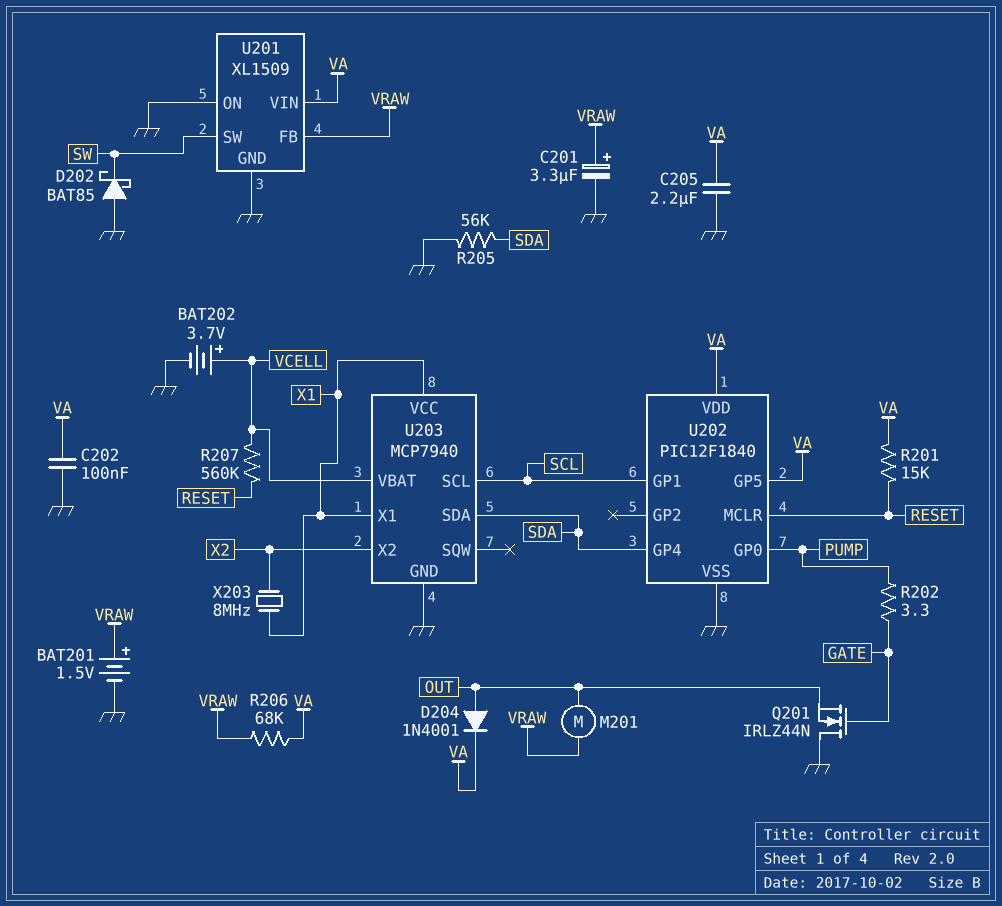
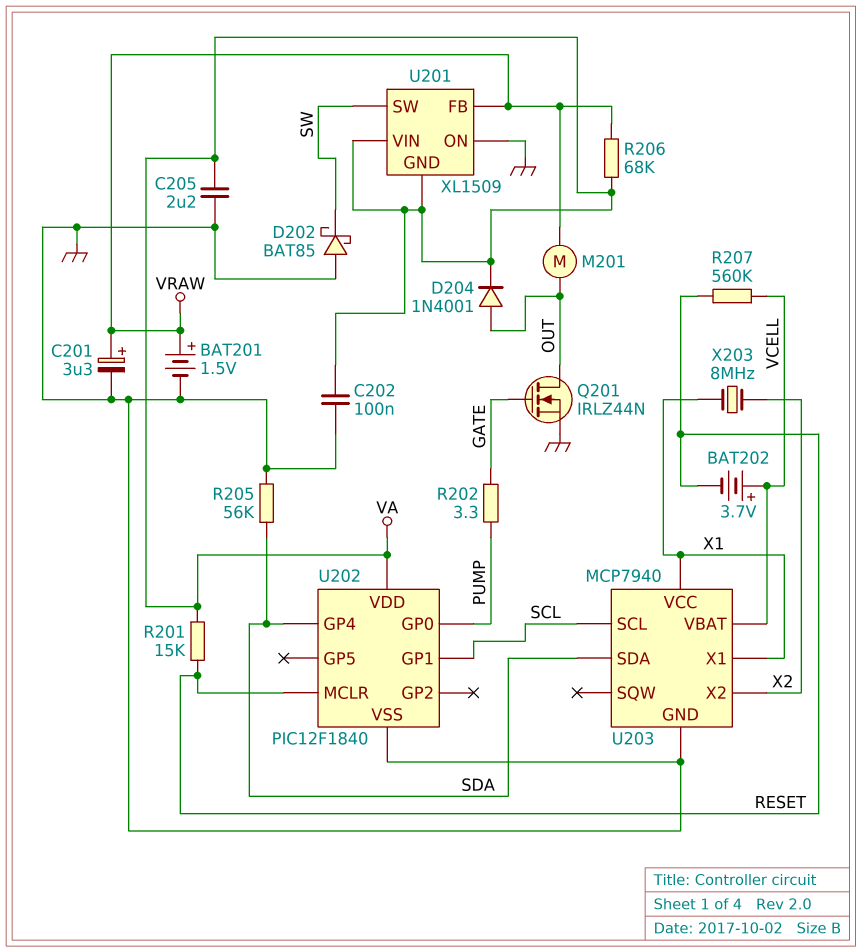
BAT202: 3.7V (plus VCELL, minus GND) -> 3.7V (plus VCELL, minus RESET)
Q201: NMOS IRLZ44N (G GATE, D GND, S OUT) -> NMOS IRLZ44N (G GATE, D OUT, S GND)
U201 pin GND: GND -> VA
U202 pin GP5: VA -> none

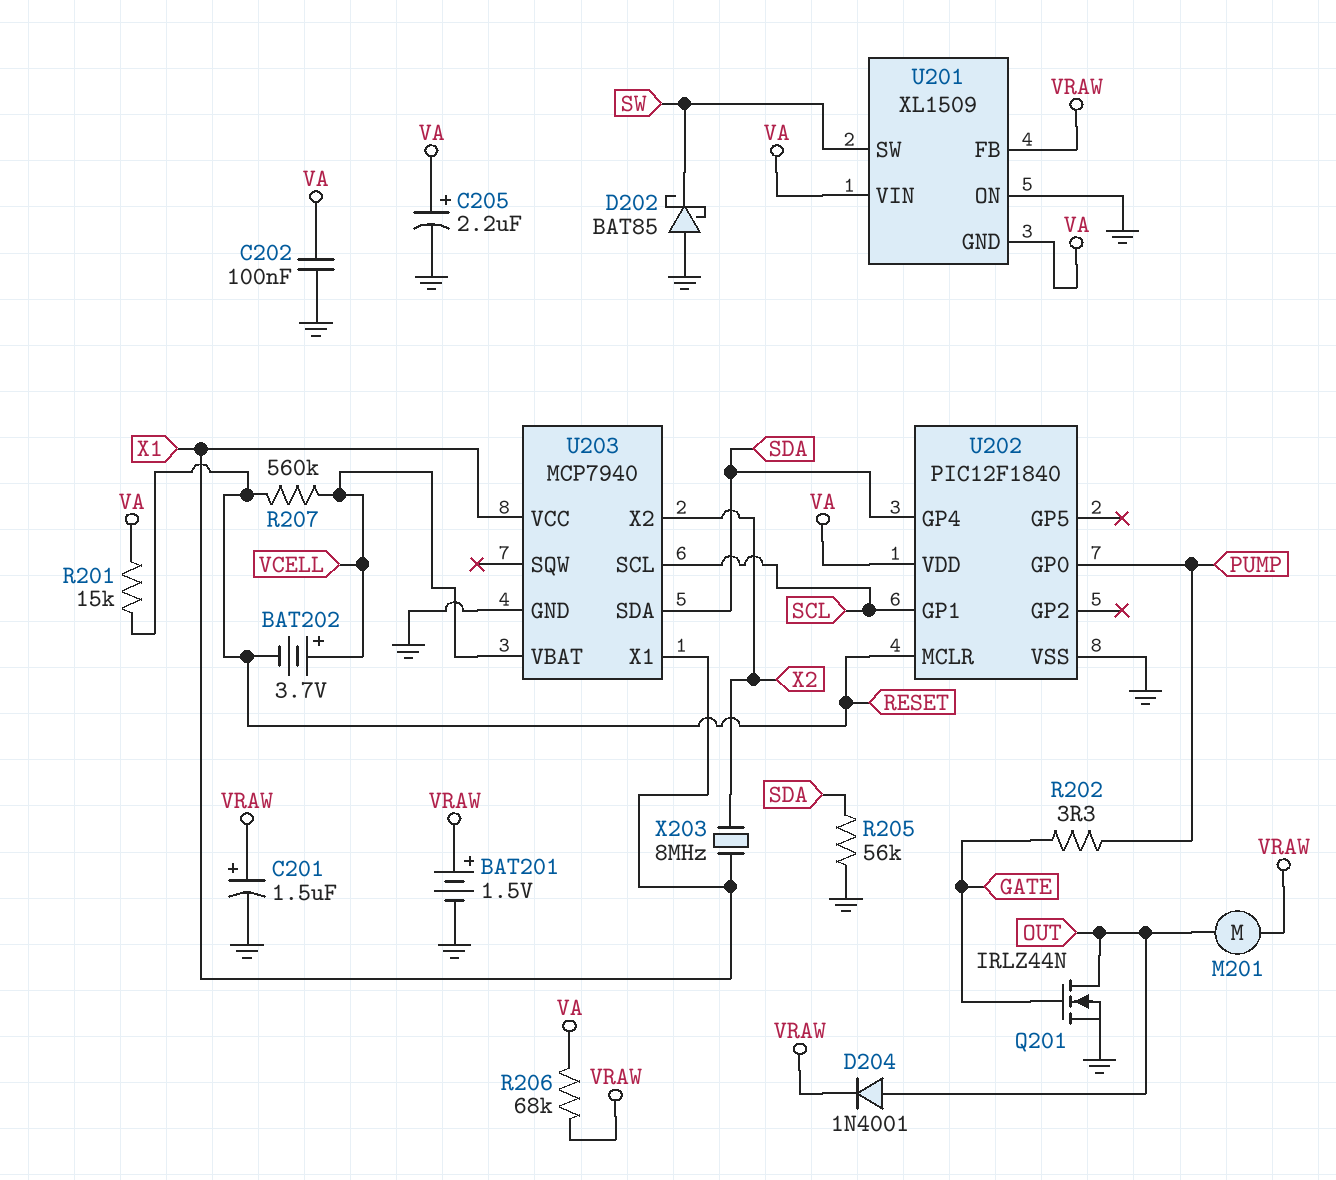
C201: 3.3uF (plus VRAW, minus GND) -> 1.5uF (plus VRAW, minus GND)
C205: 2.2uF (GND, VA) -> 2.2uF (plus VA, minus GND)
D204: diode 1N4001 (A OUT, K VA) -> diode 1N4001 (A OUT, K VRAW)

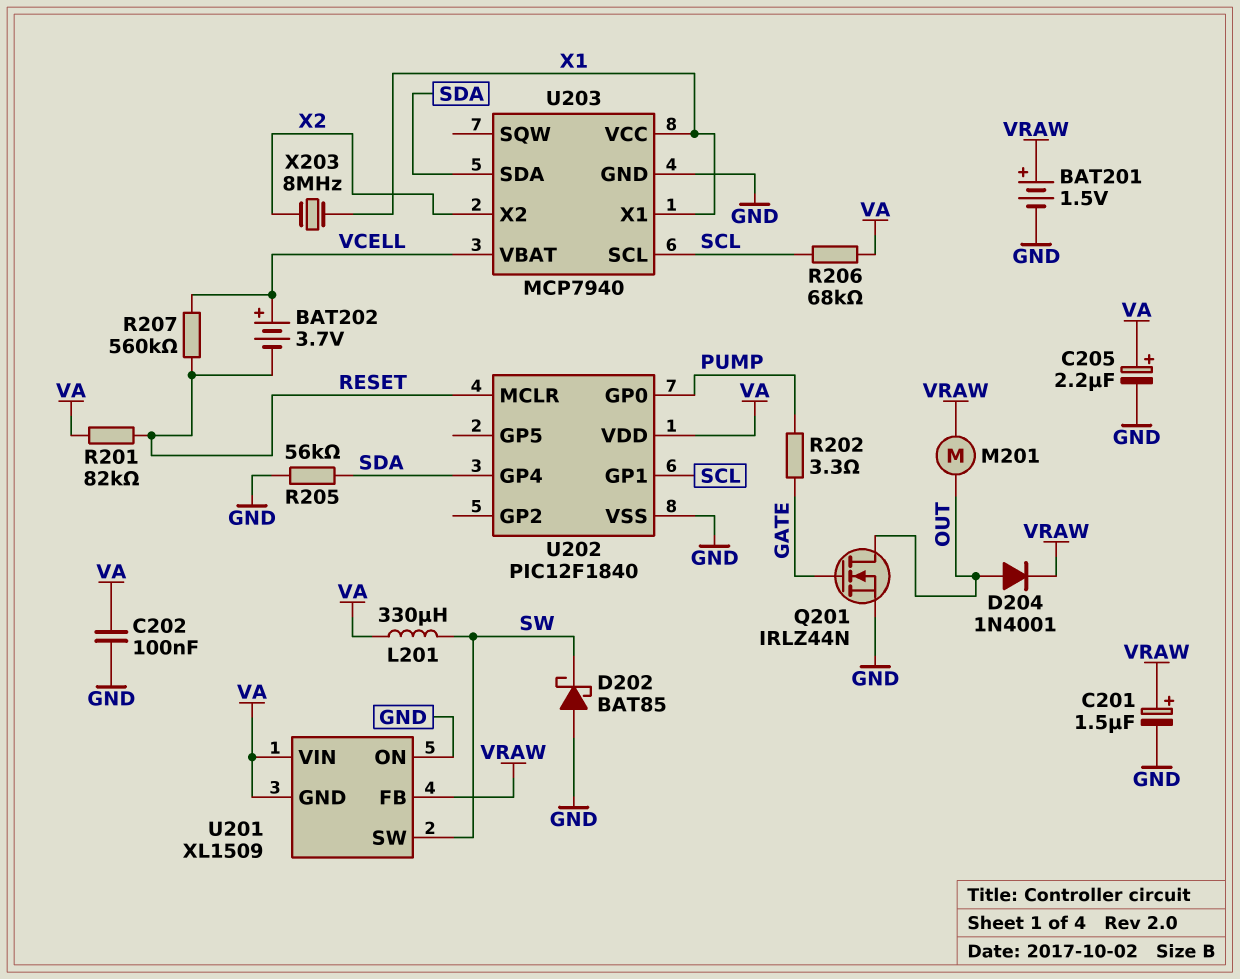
L201: none -> 330uH (SW, VA)
R201: 15k (RESET, VA) -> 82k (RESET, VA)
R206: 68k (VA, VRAW) -> 68k (SCL, VA)

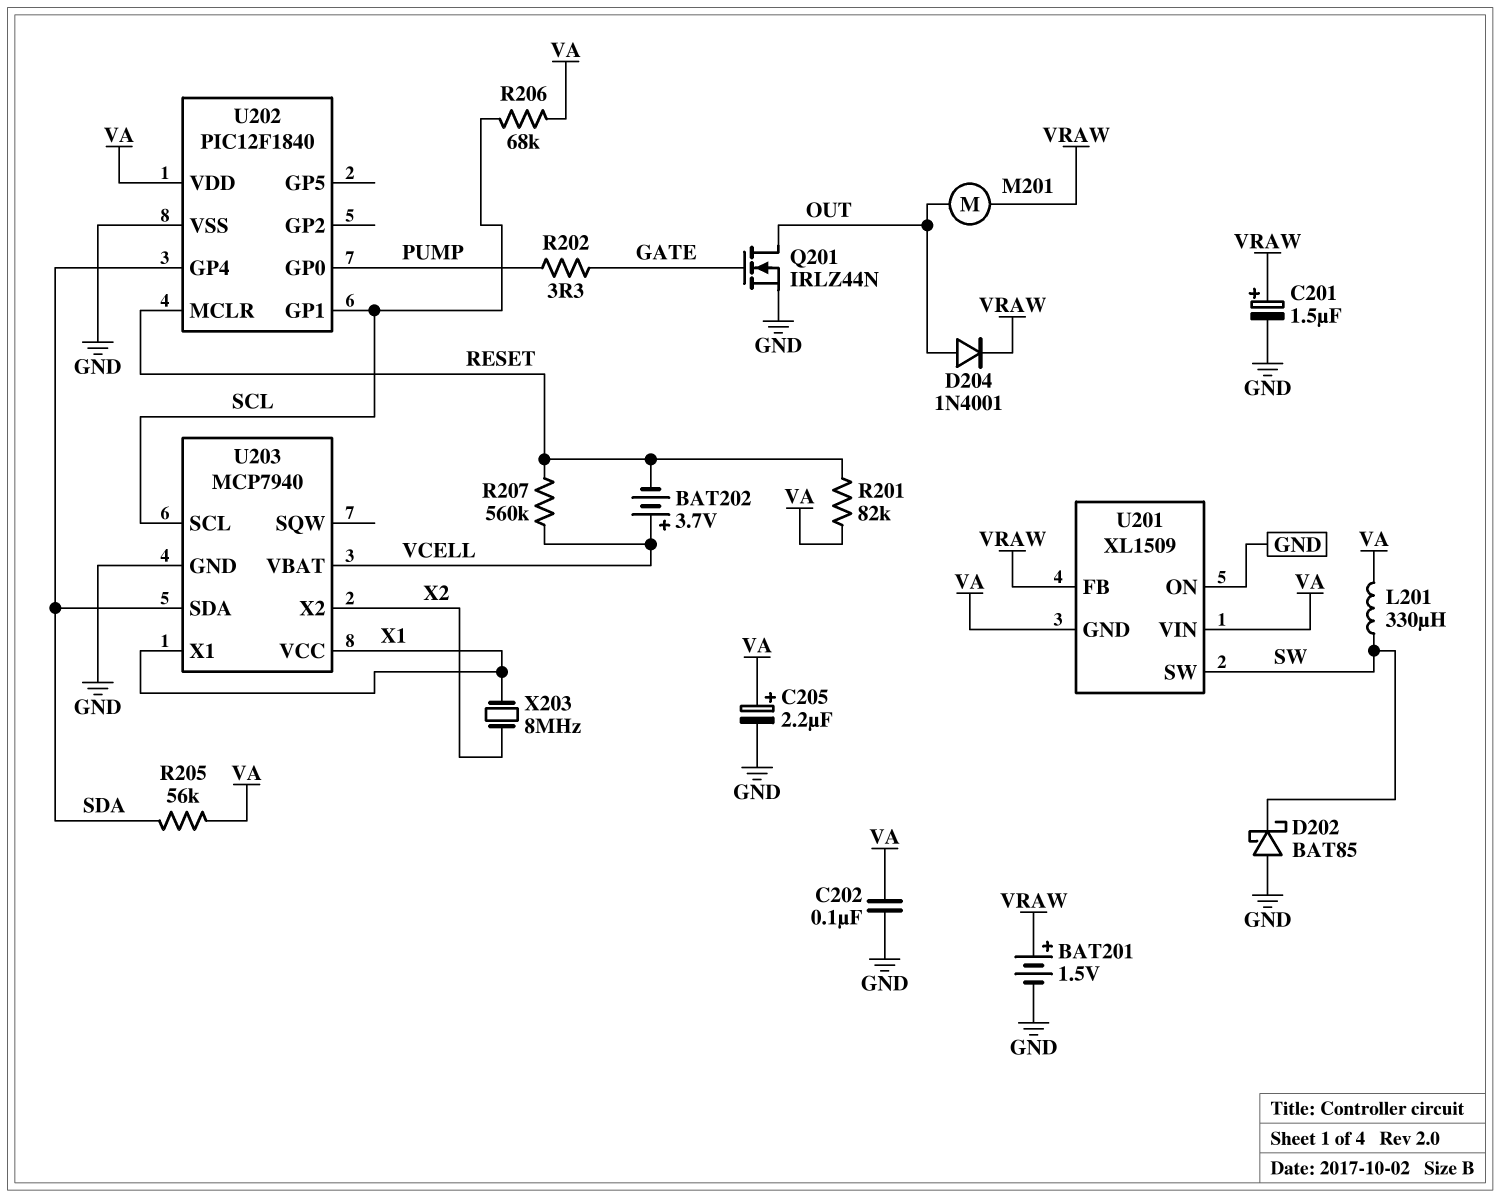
R205: 56k (GND, SDA) -> 56k (SDA, VA)

